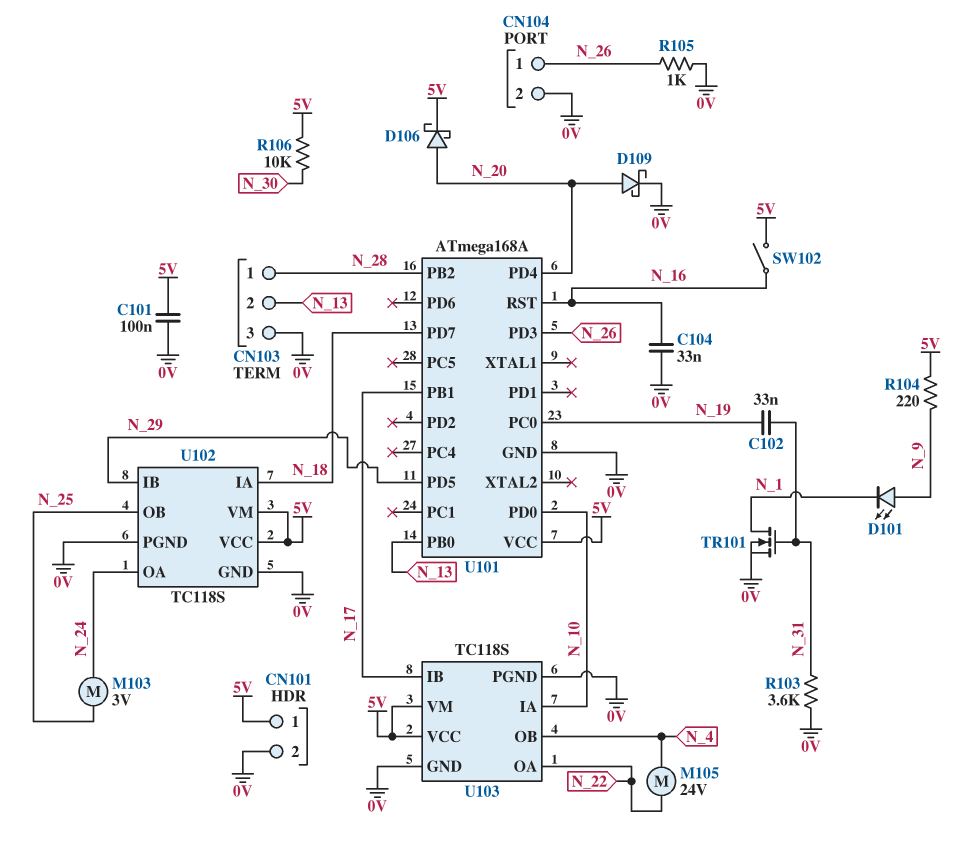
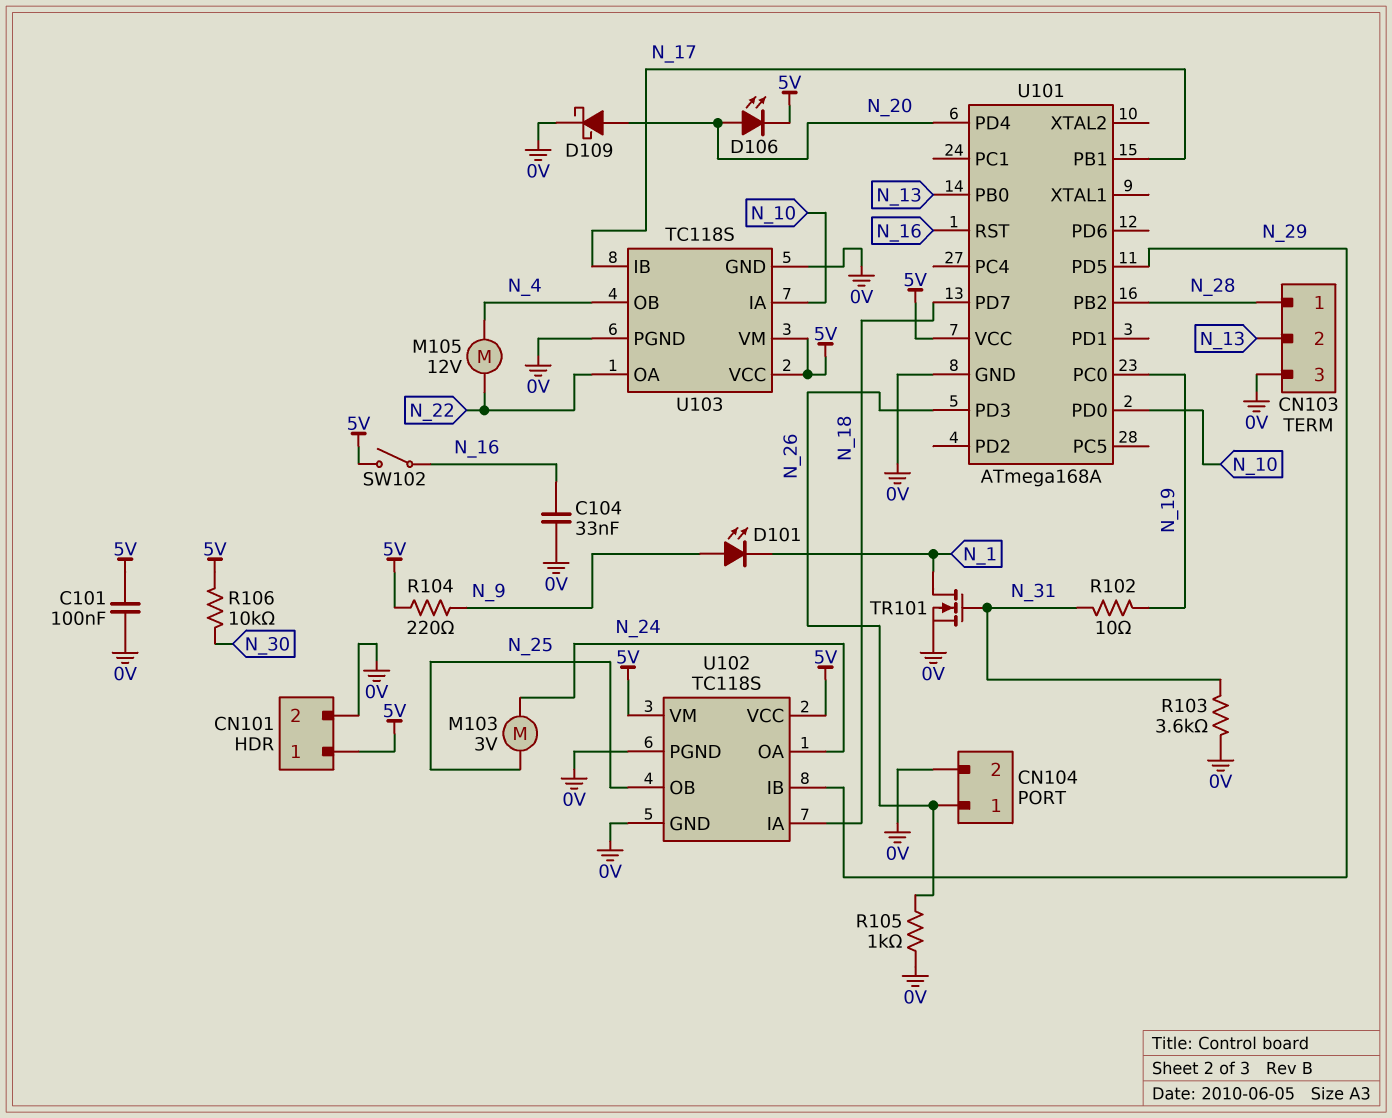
C102: 33nF (N_19, N_31) -> none
D106: schottky (A N_20, K 5V) -> LED (A N_20, K 5V)
M105: motor 24V (N_4, N_22) -> motor 12V (N_4, N_22)
R102: none -> 10 (N_19, N_31)

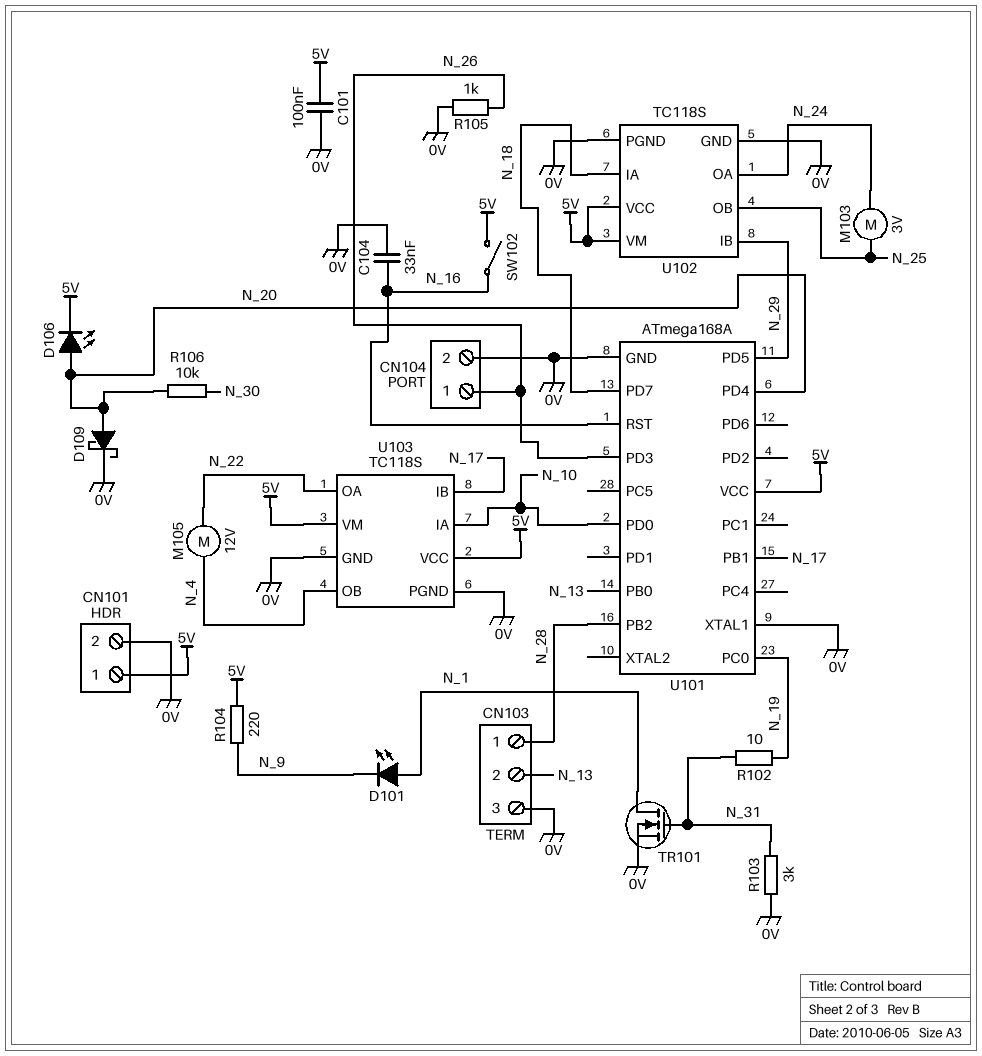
D101: LED (A N_9, K N_1) -> LED (A N_1, K N_9)
R103: 3.6k (0V, N_31) -> 3k (0V, N_31)
R106: 10k (5V, N_30) -> 10k (N_20, N_30)
U101 pin XTAL1: none -> 0V

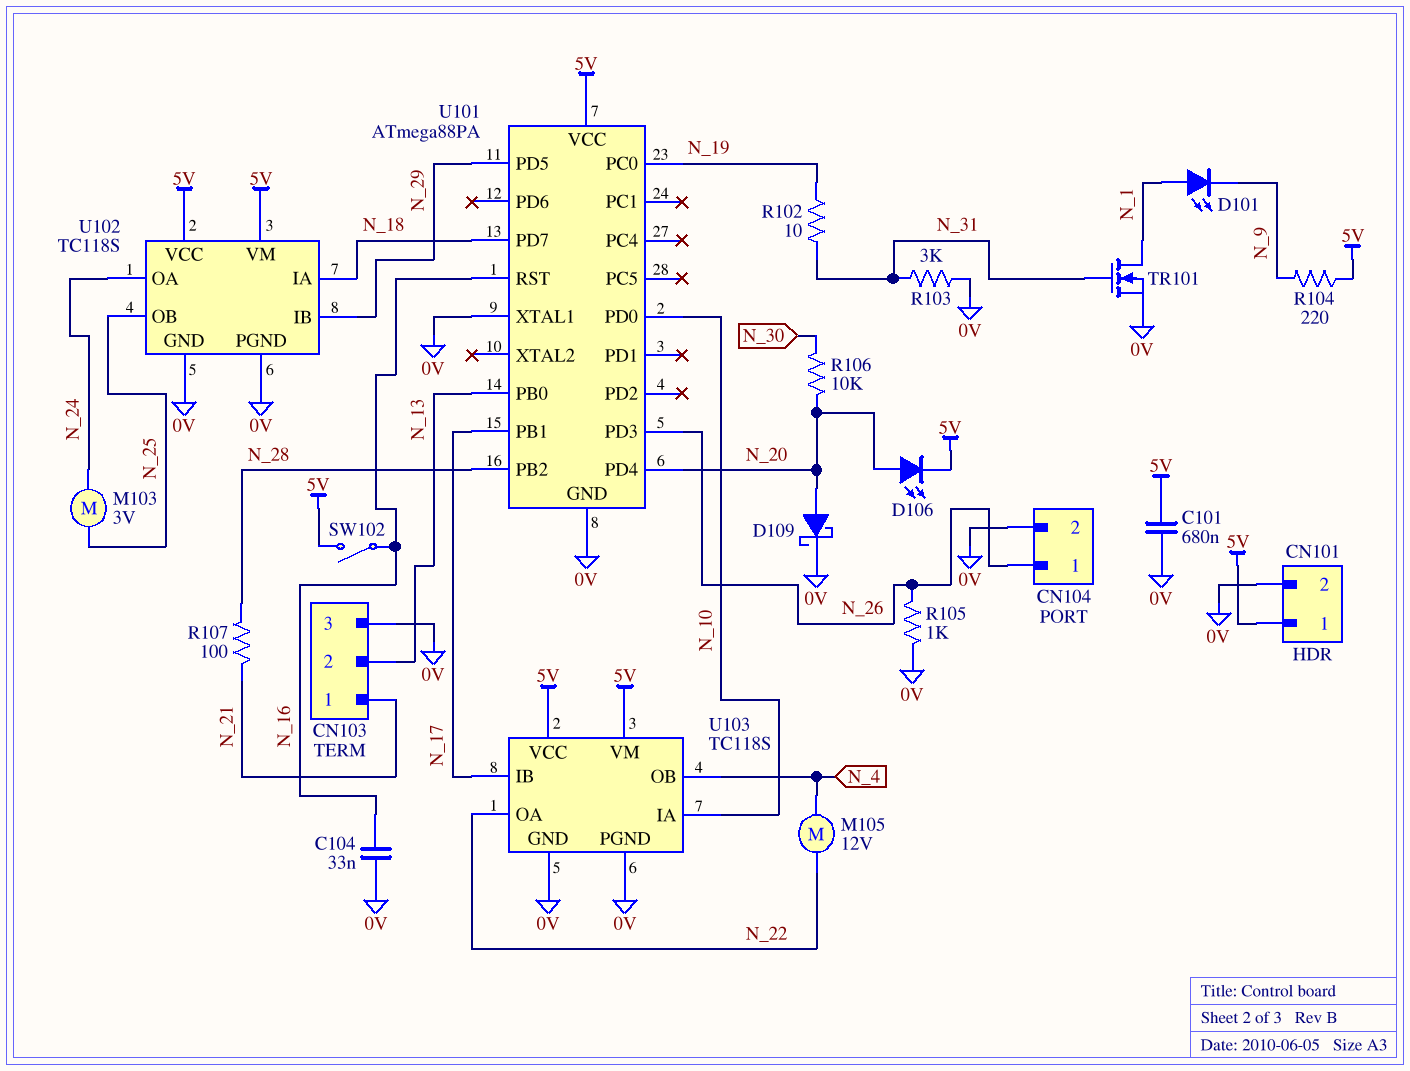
C101: 100nF (0V, 5V) -> 680nF (0V, 5V)
CN103 pin 1: N_28 -> N_21
R107: none -> 100 (N_21, N_28)
U101: ATmega168A -> ATmega88PA

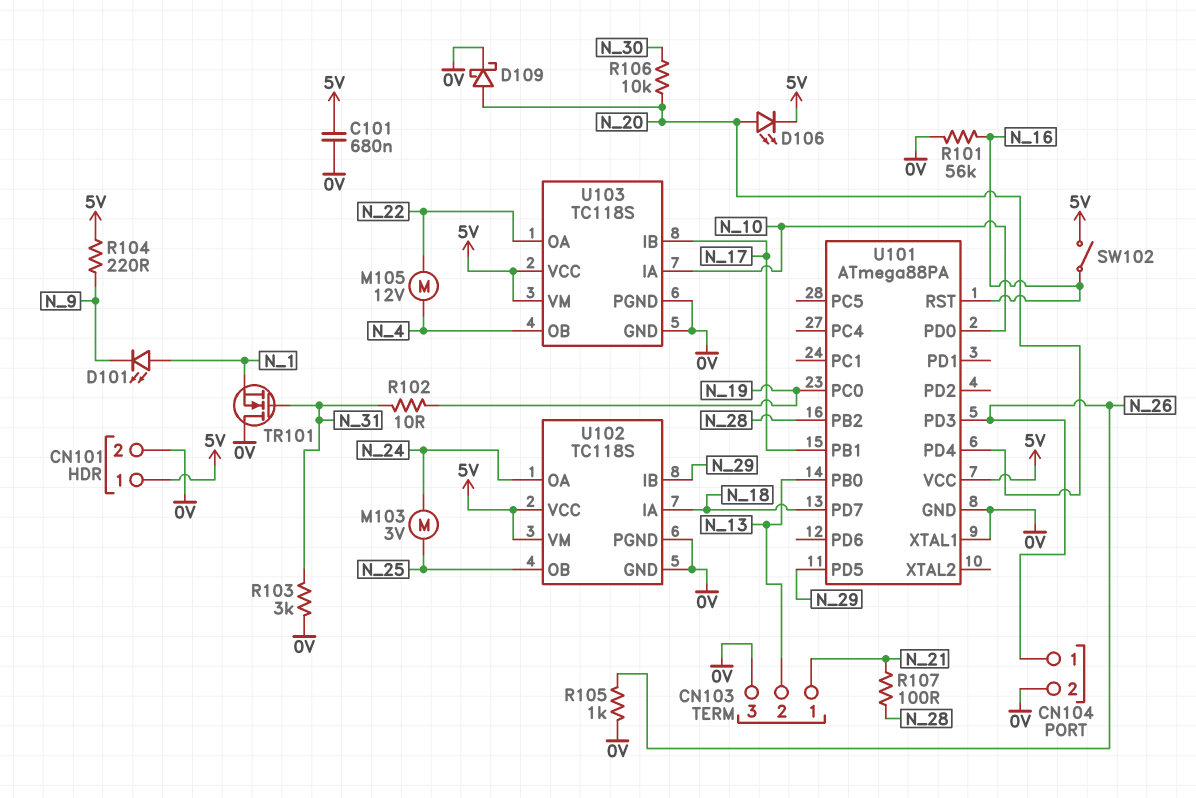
C104: 33nF (0V, N_16) -> none
R101: none -> 56k (0V, N_16)
TR101: NMOS (G N_31, D N_1, S 0V) -> NMOS (G N_31, D 0V, S N_1)

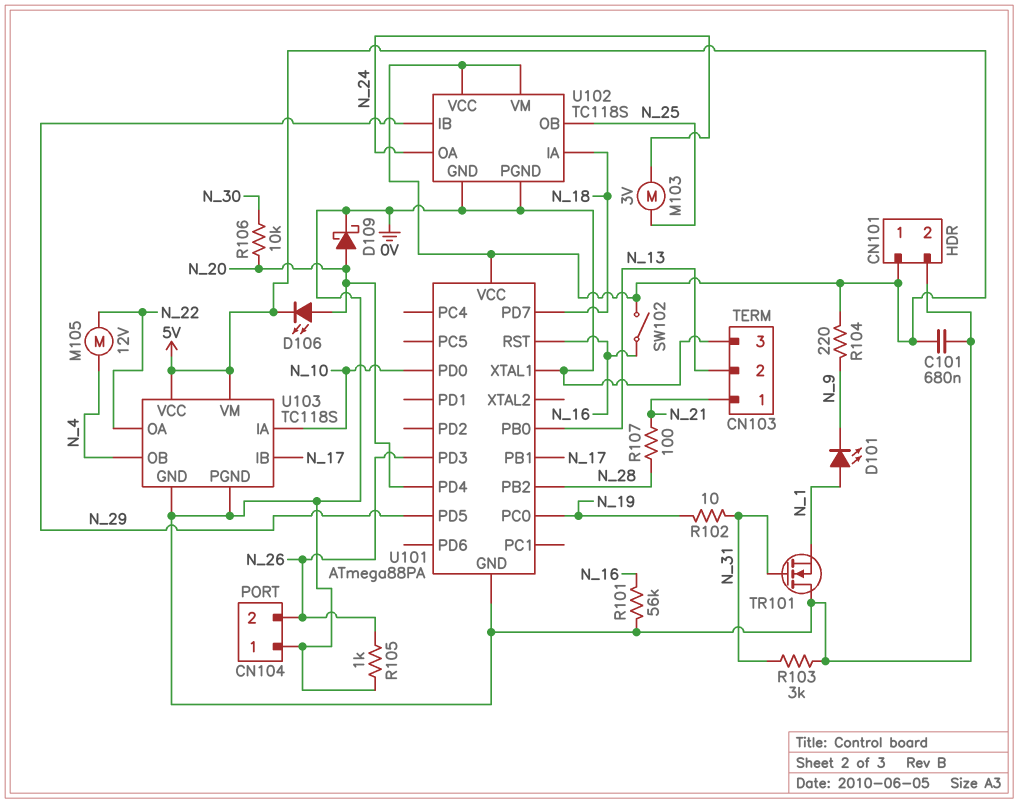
CN104 pin 1: N_26 -> 0V
CN104 pin 2: 0V -> N_26

